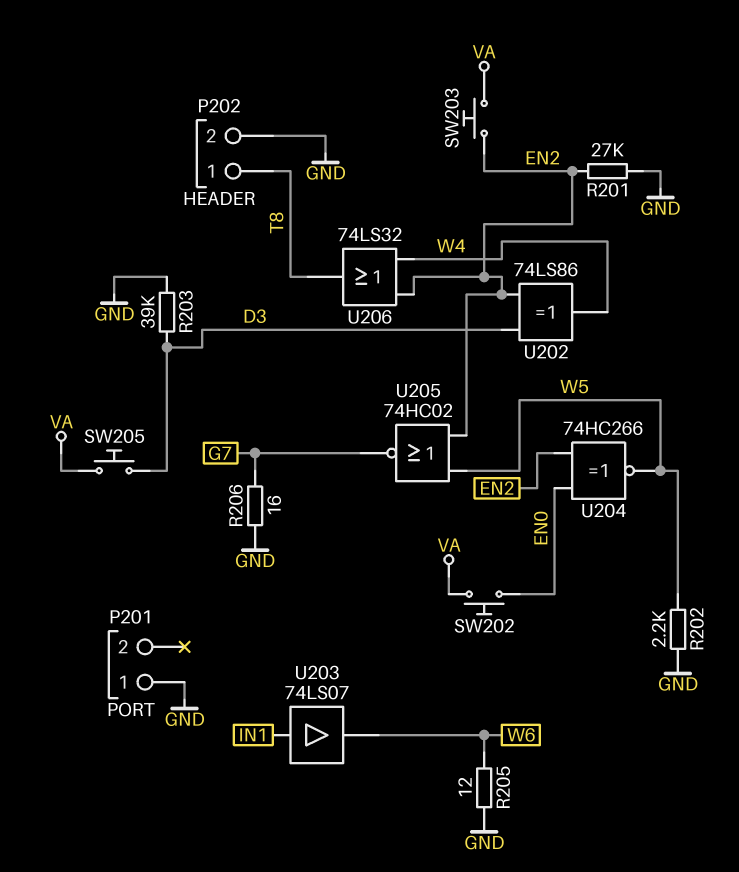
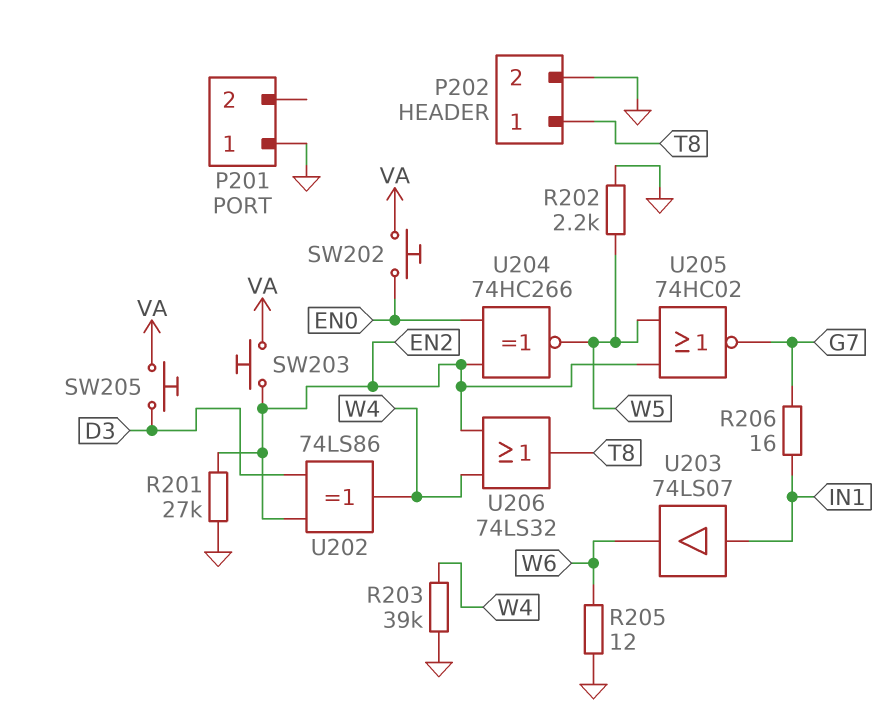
R203: 39k (D3, GND) -> 39k (GND, W4)
R206: 16 (G7, GND) -> 16 (G7, IN1)

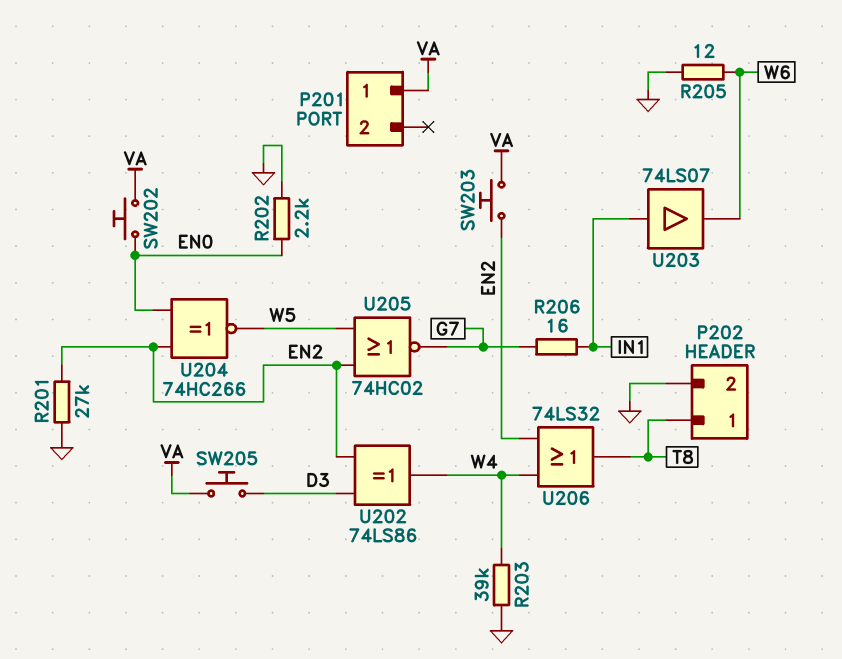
P201 pin 1: GND -> VA
R202: 2.2k (GND, W5) -> 2.2k (EN0, GND)

